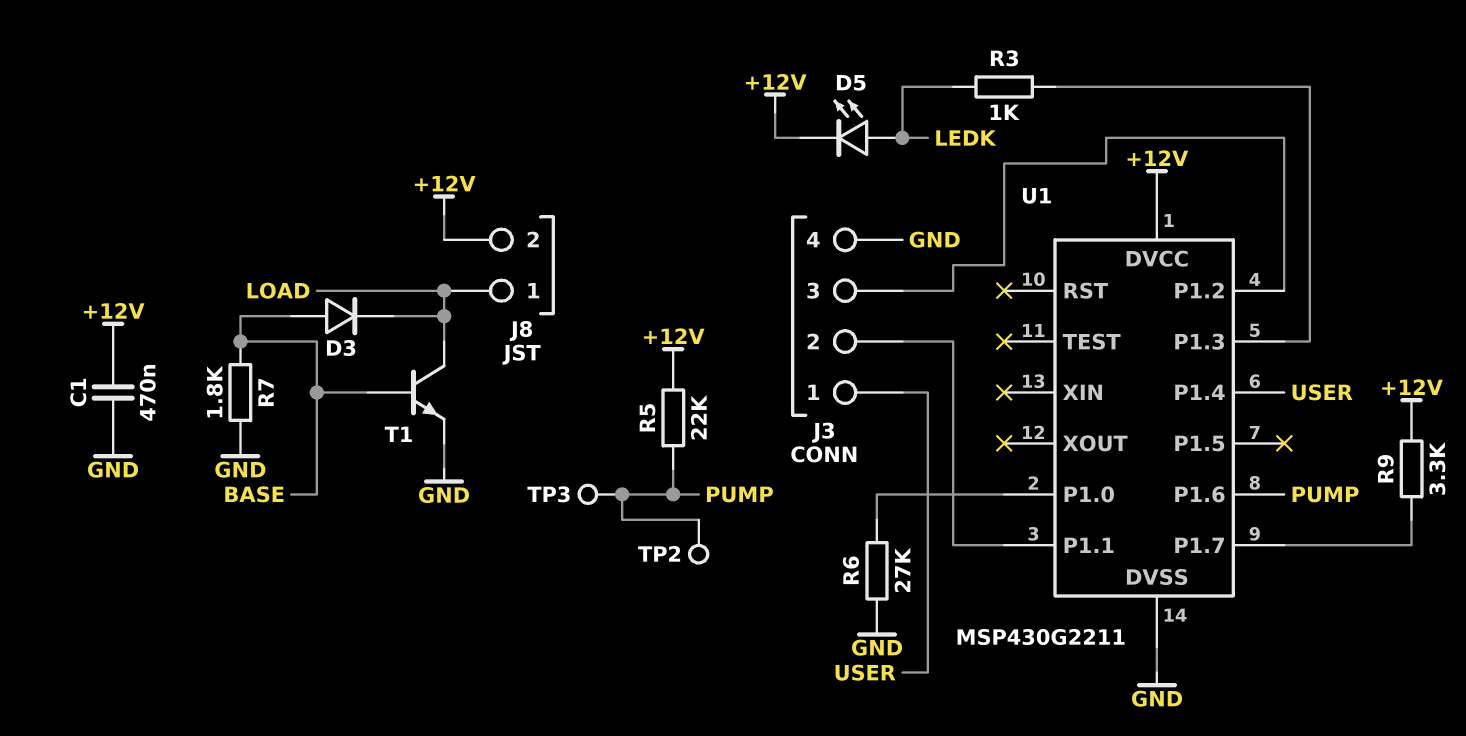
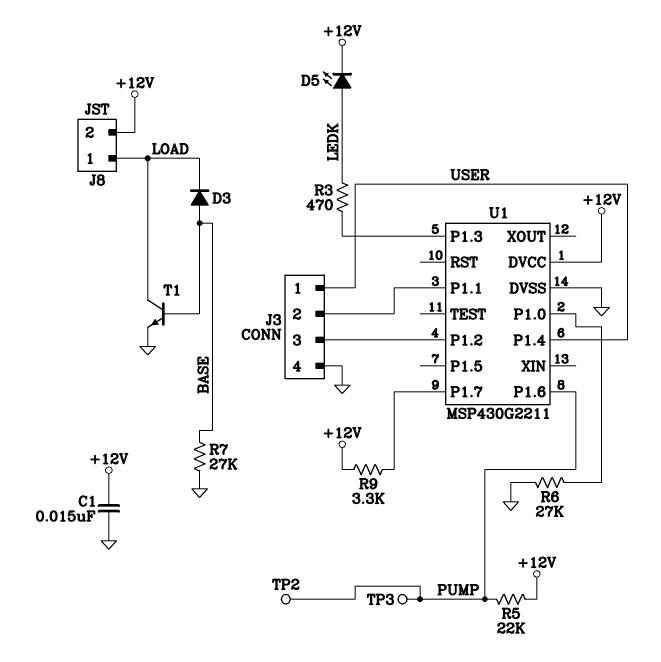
C1: 470nF (+12V, GND) -> 15nF (+12V, GND)
R3: 1k (LEDK, U1/P1.3) -> 470 (LEDK, U1/P1.3)
R7: 1.8k (BASE, GND) -> 27k (BASE, GND)

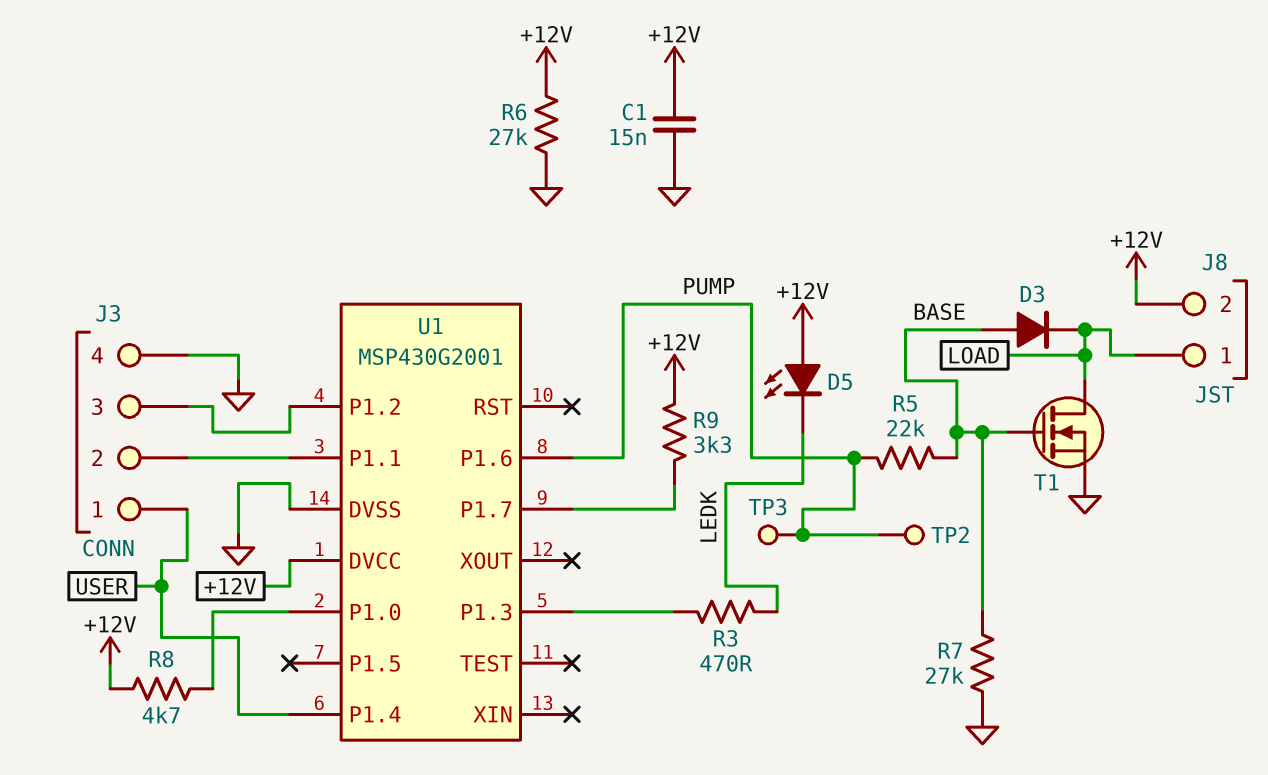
D5: LED (A LEDK, K +12V) -> LED (A +12V, K LEDK)
R5: 22k (+12V, PUMP) -> 22k (BASE, PUMP)
R6: 27k (GND, U1/P1.0) -> 27k (+12V, GND)
R8: none -> 4.7k (+12V, U1/P1.0)
T1: NPN (B BASE, C LOAD, E GND) -> NMOS (G BASE, D LOAD, S GND)
U1: MSP430G2211 -> MSP430G2001

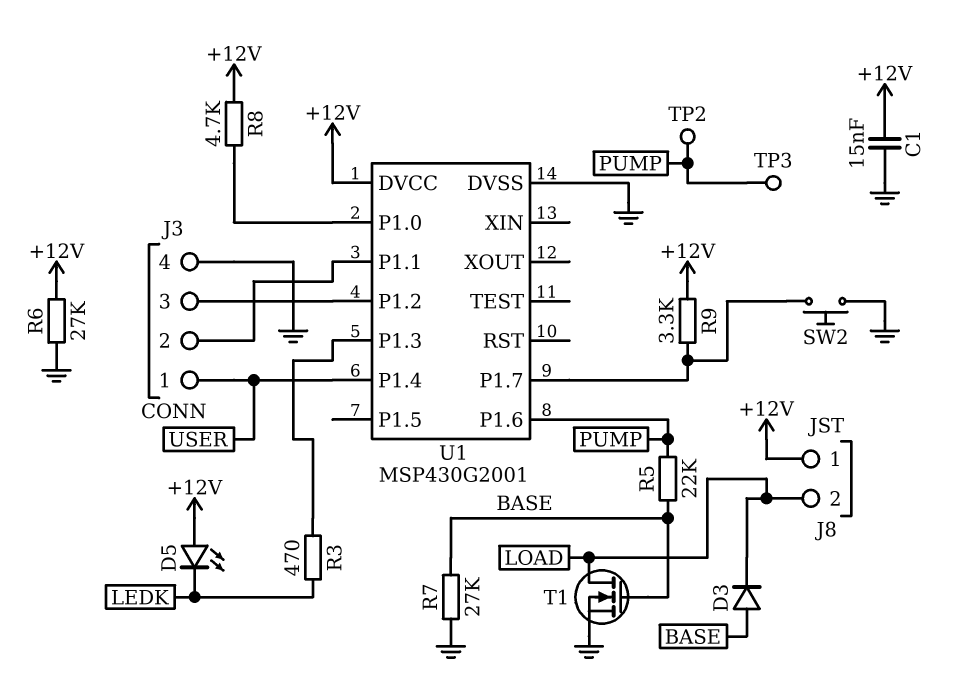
J8 pin 1: LOAD -> +12V
J8 pin 2: +12V -> LOAD
SW2: none -> button (GND, U1/P1.7)

